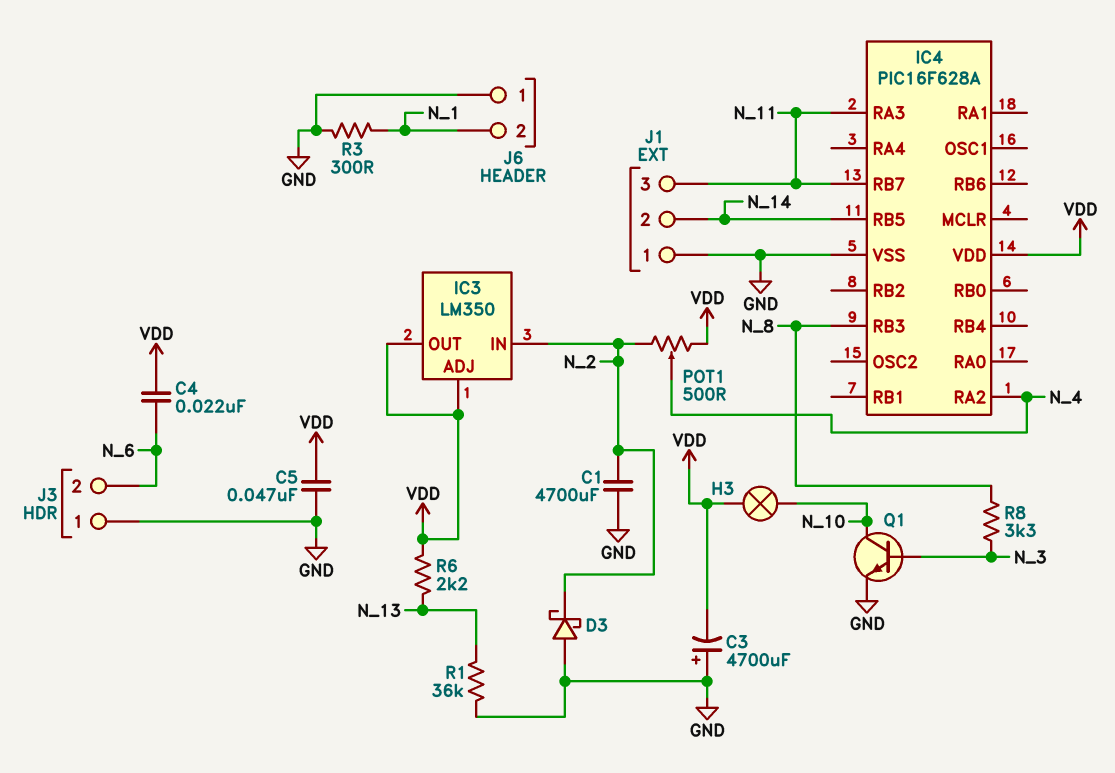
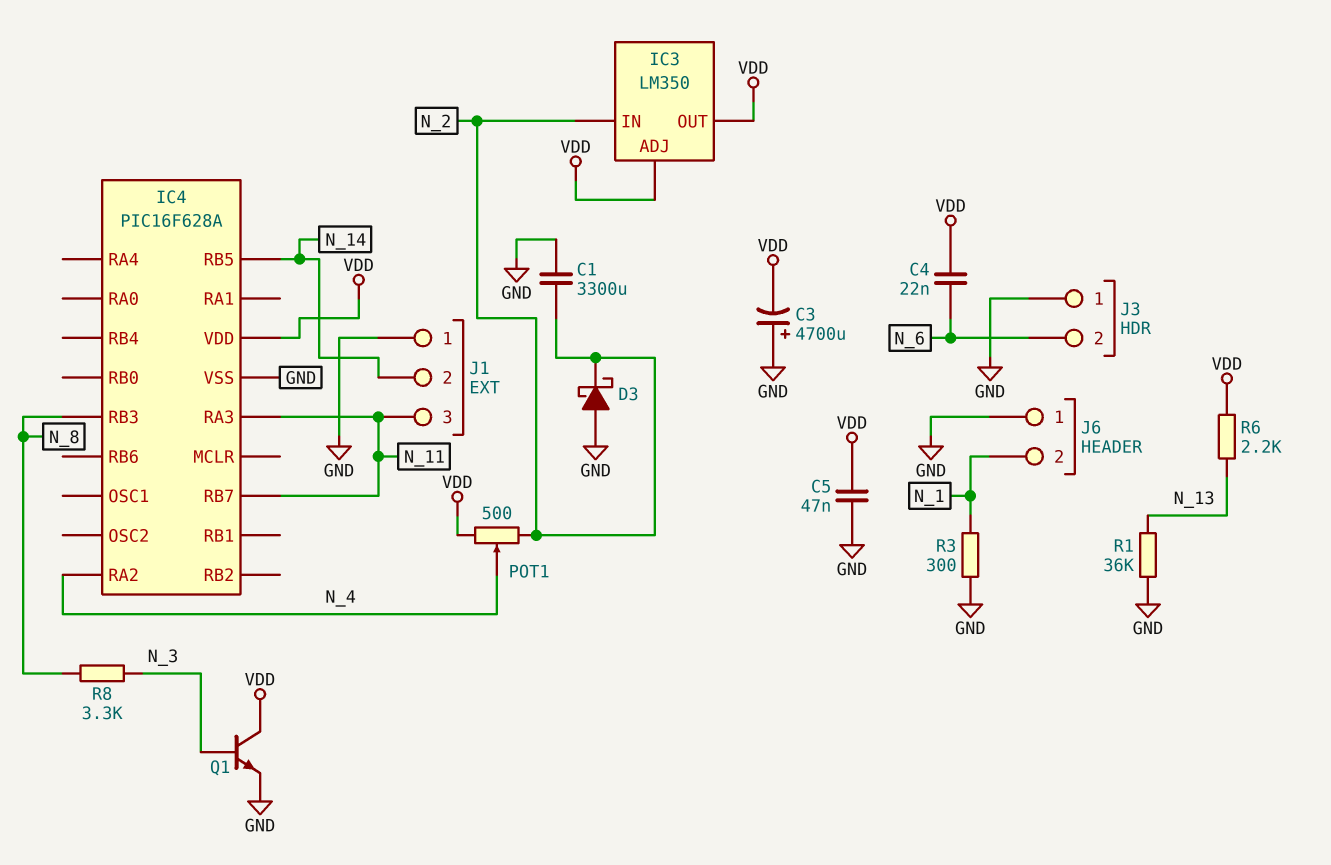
C1: 4700uF (GND, N_2) -> 3300uF (GND, N_2)
H3: lamp (N_10, VDD) -> none
Q1: NPN (B N_3, C N_10, E GND) -> NPN (B N_3, C VDD, E GND)

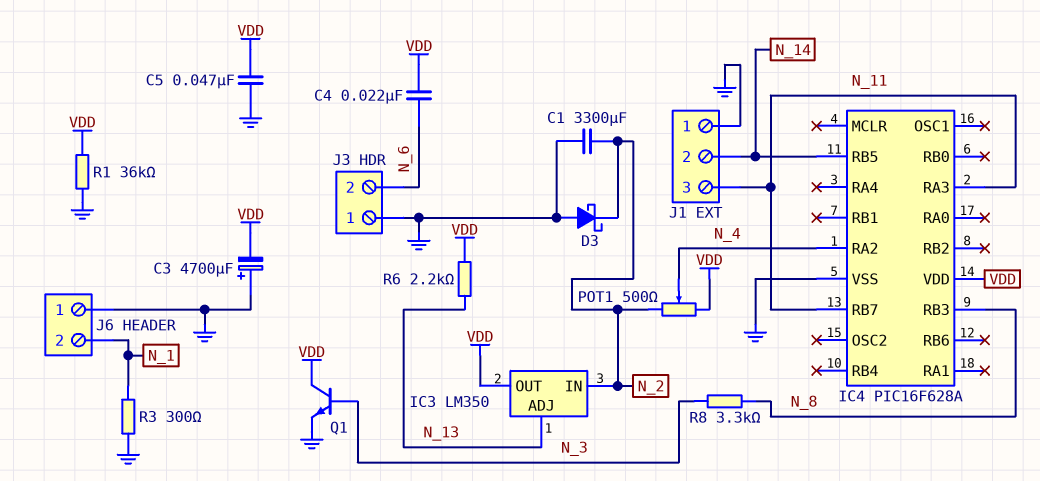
IC3 pin ADJ: VDD -> N_13
R1: 36k (GND, N_13) -> 36k (GND, VDD)

